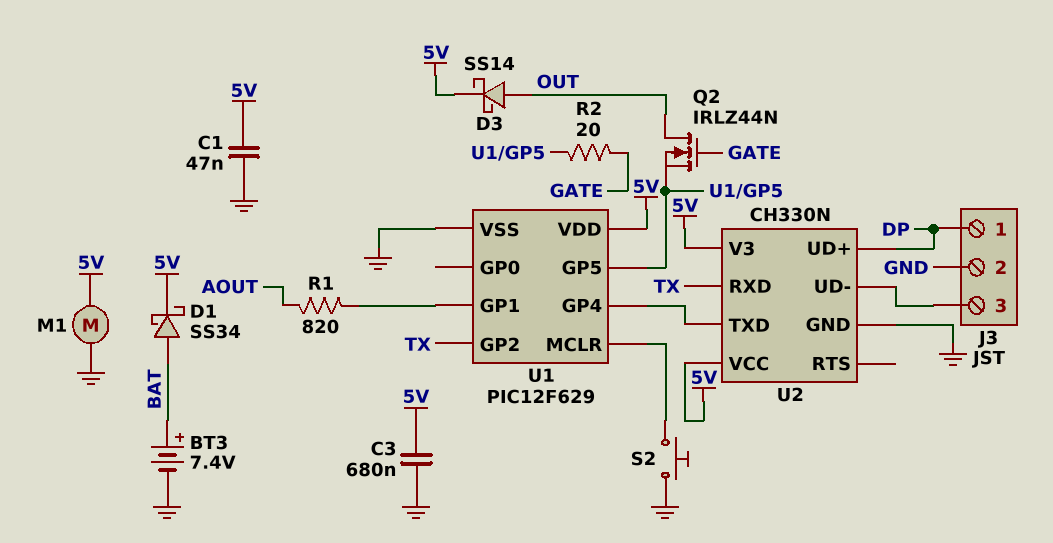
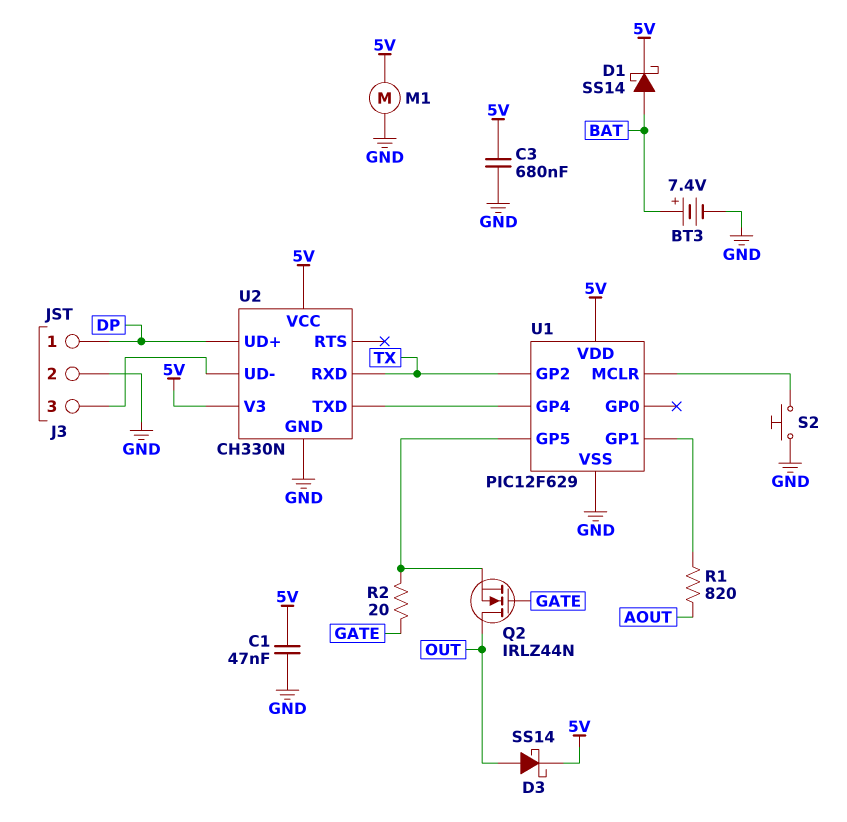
D1: schottky SS34 (A BAT, K 5V) -> schottky SS14 (A BAT, K 5V)

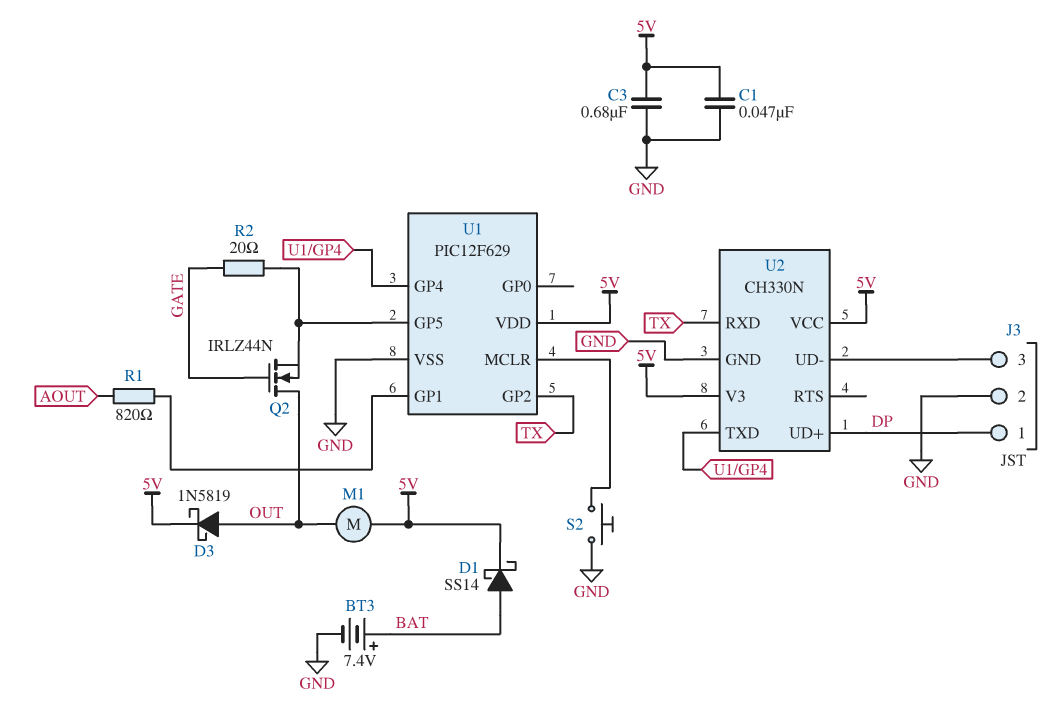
D3: schottky SS14 (A OUT, K 5V) -> schottky 1N5819 (A OUT, K 5V)
M1: motor (5V, GND) -> motor (5V, OUT)

